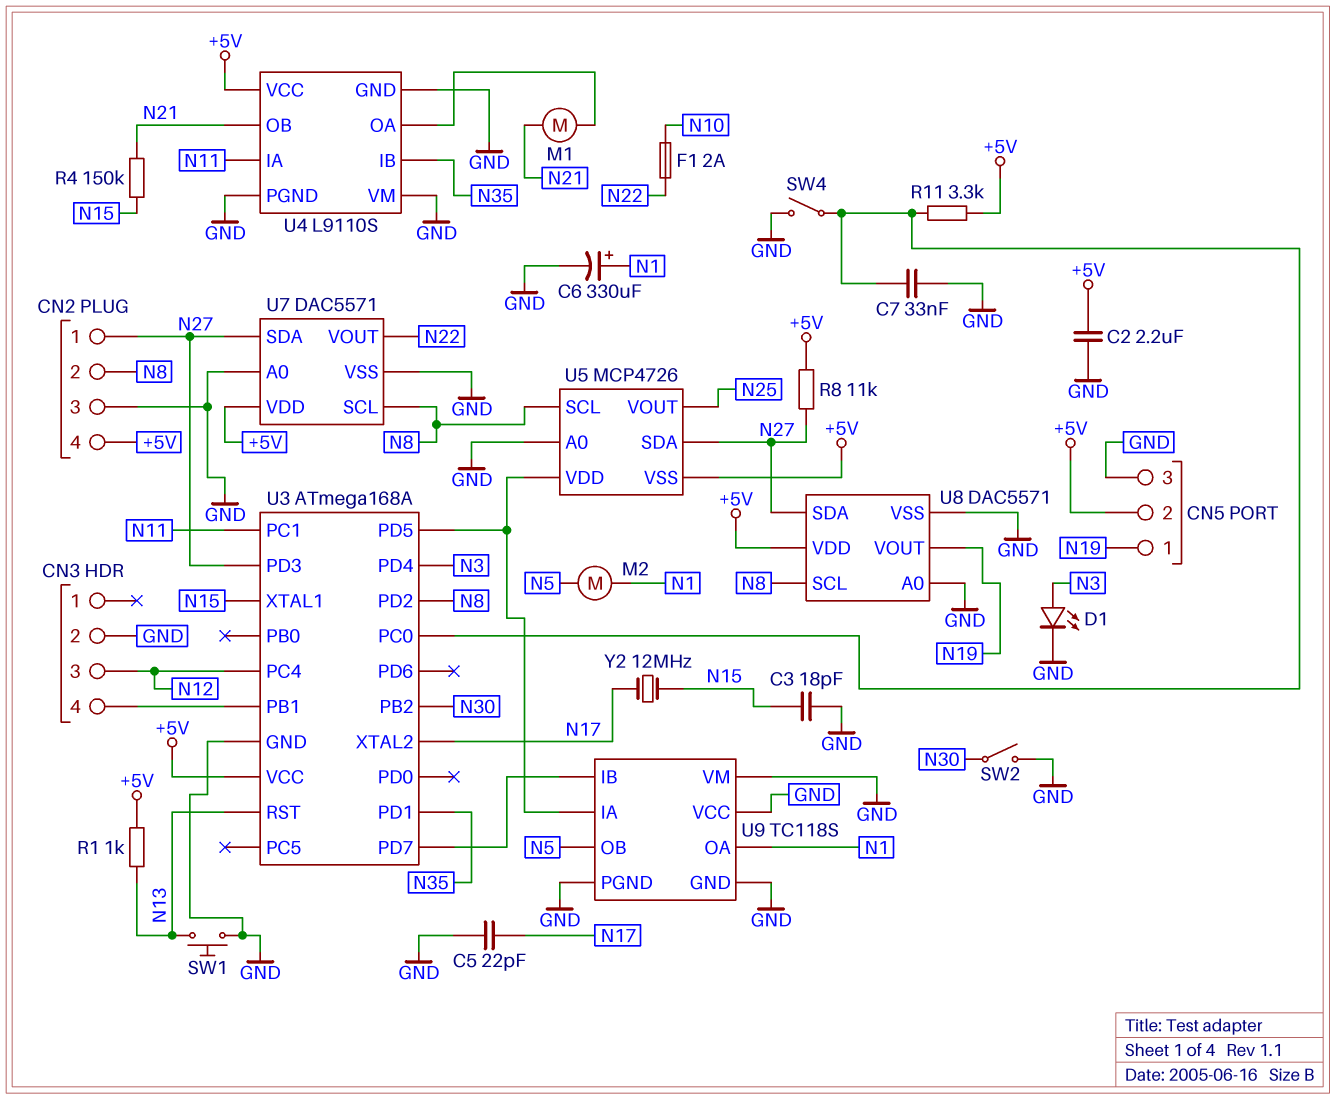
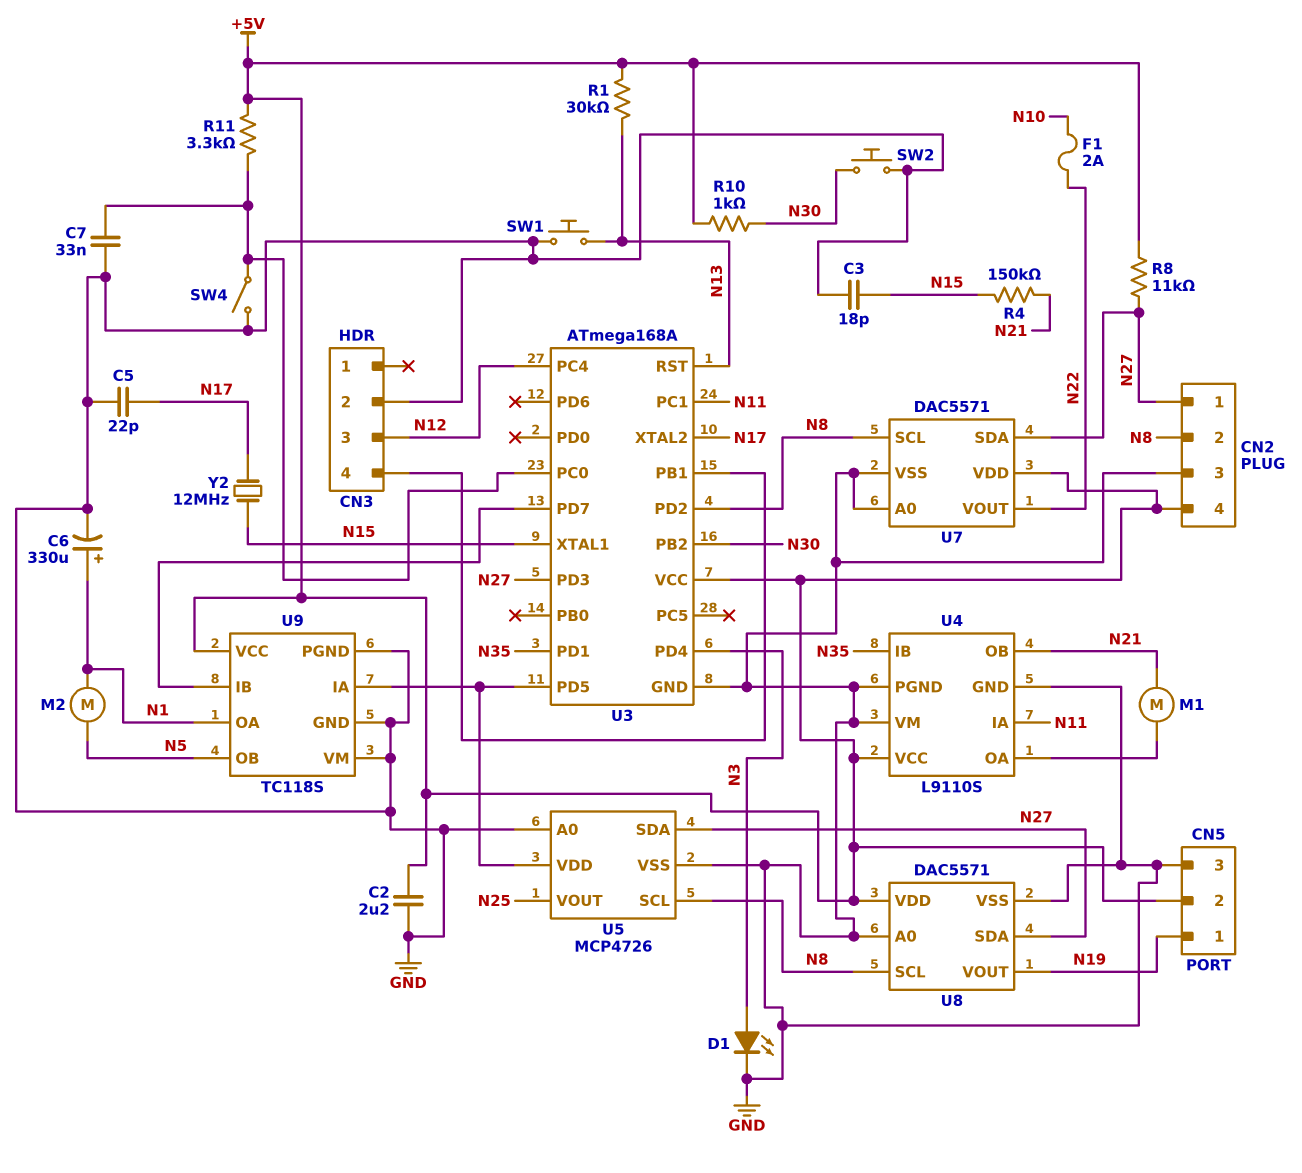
R1: 1k (+5V, N13) -> 30k (+5V, N13)
R10: none -> 1k (+5V, N30)
SW2: switch (GND, N30) -> button (GND, N30)
U5 pin VSS: +5V -> GND
U9 pin VCC: GND -> +5V

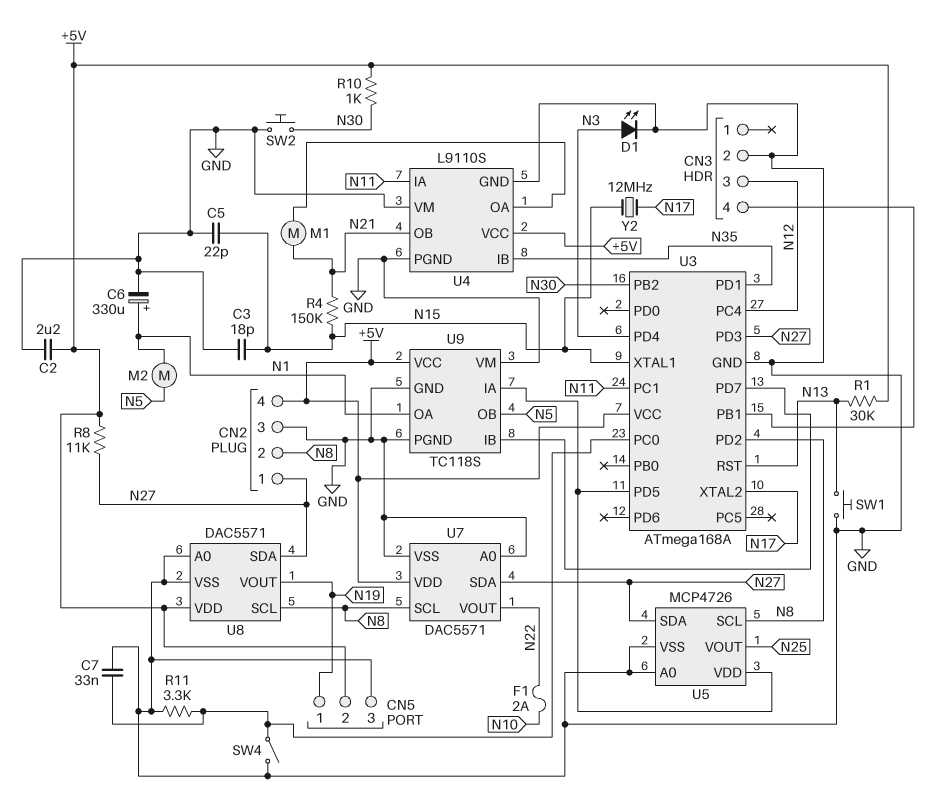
C5: 22pF (GND, N17) -> 22pF (GND, N15)
R11: 3.3k (+5V, U3/PC0) -> 3.3k (GND, U3/PC0)

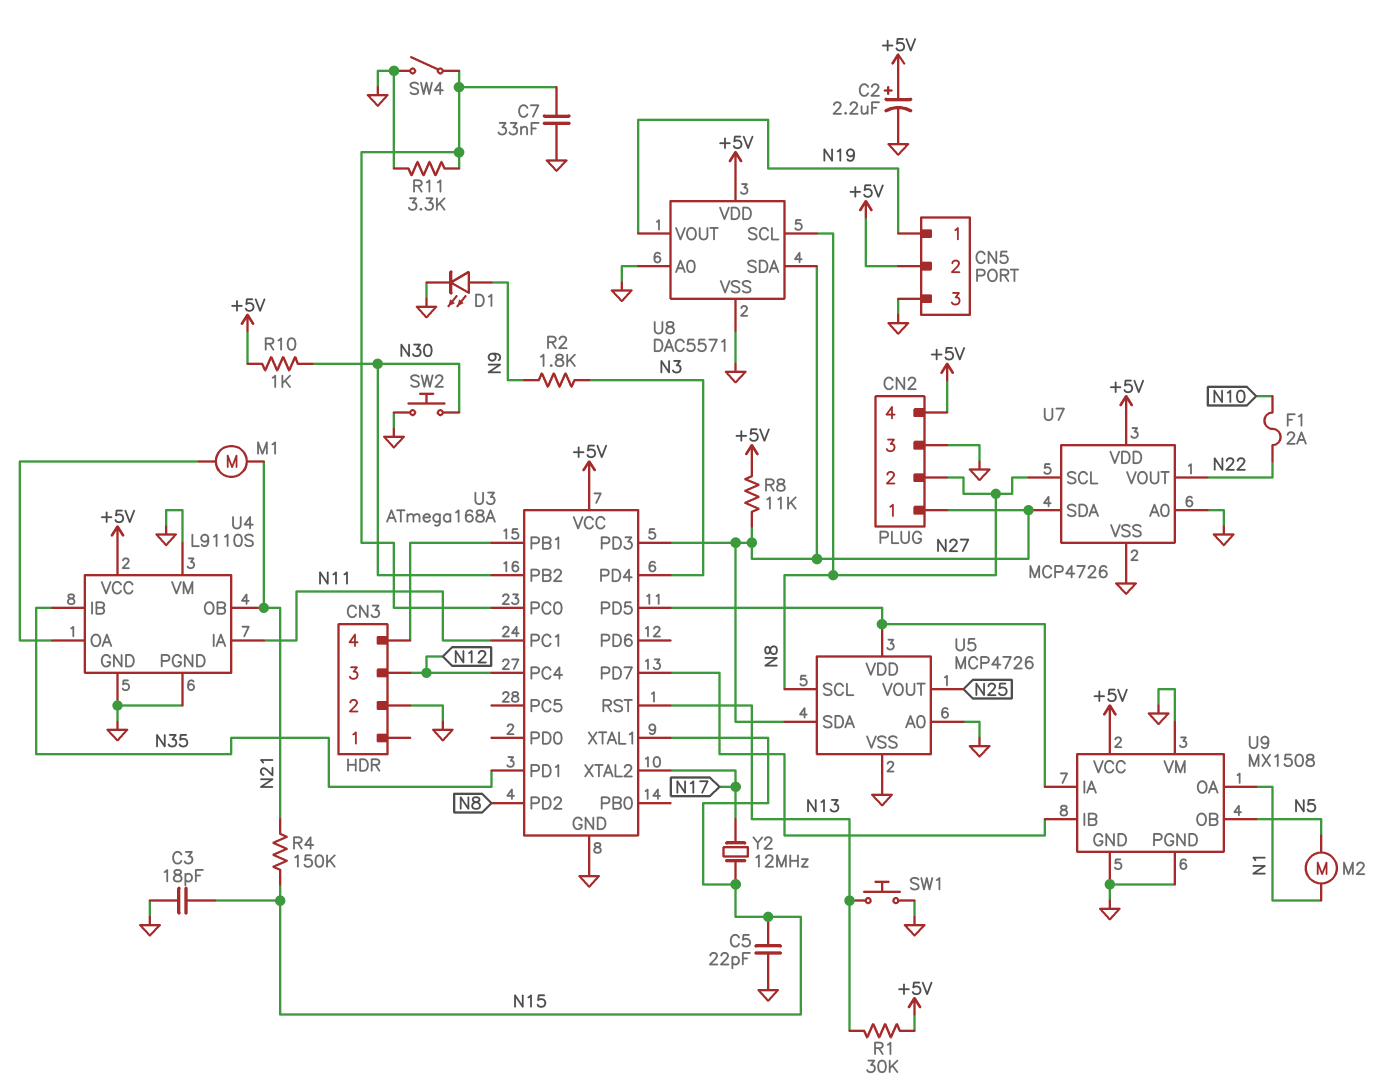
C2: 2.2uF (+5V, GND) -> 2.2uF (plus +5V, minus GND)
C6: 330uF (plus N1, minus GND) -> none
D1: LED (A N3, K GND) -> LED (A N9, K GND)
R2: none -> 1.8k (N3, N9)
U7: DAC5571 -> MCP4726
U9: TC118S -> MX1508

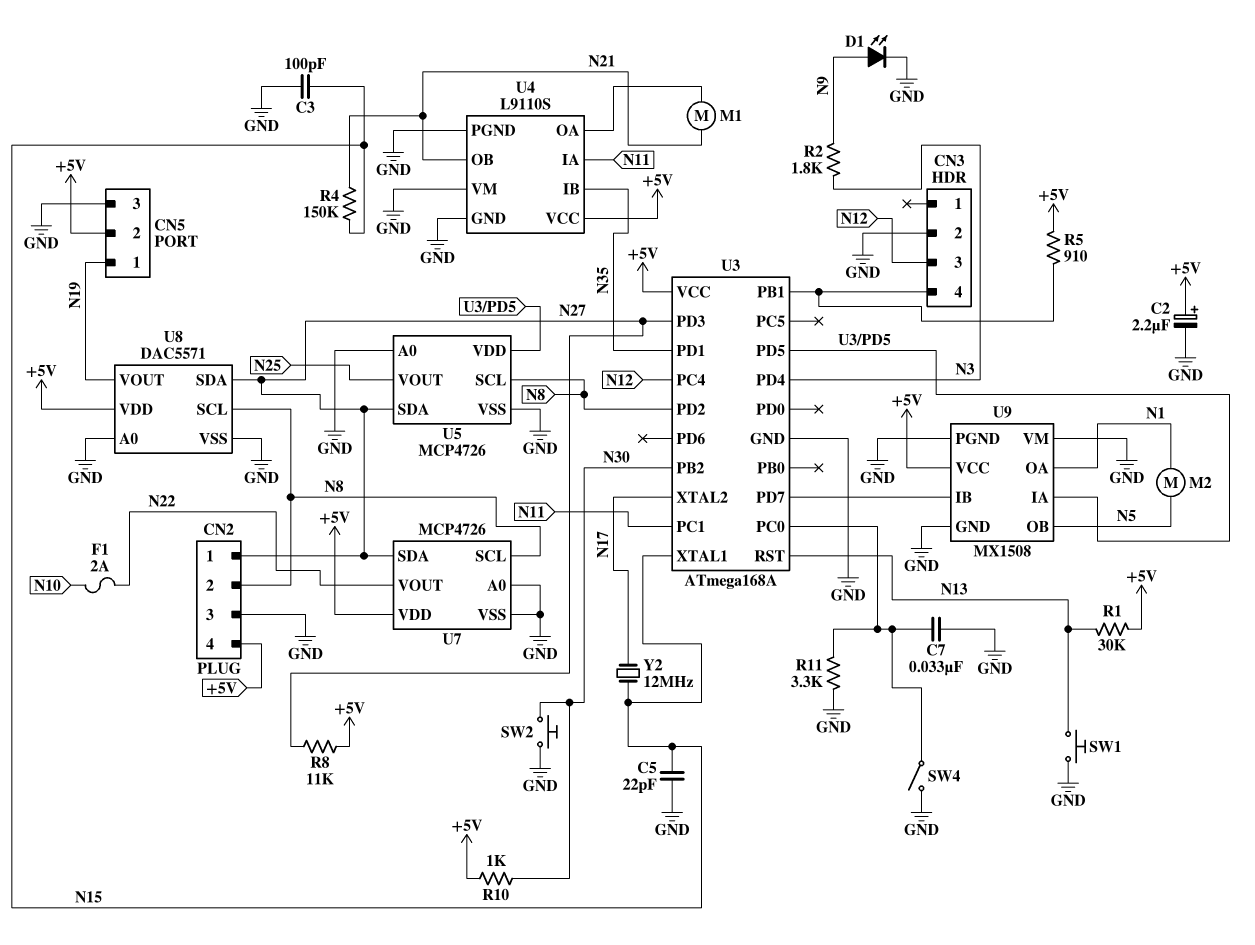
C3: 18pF (GND, N15) -> 100pF (GND, N15)
R5: none -> 910 (+5V, CN3/4)

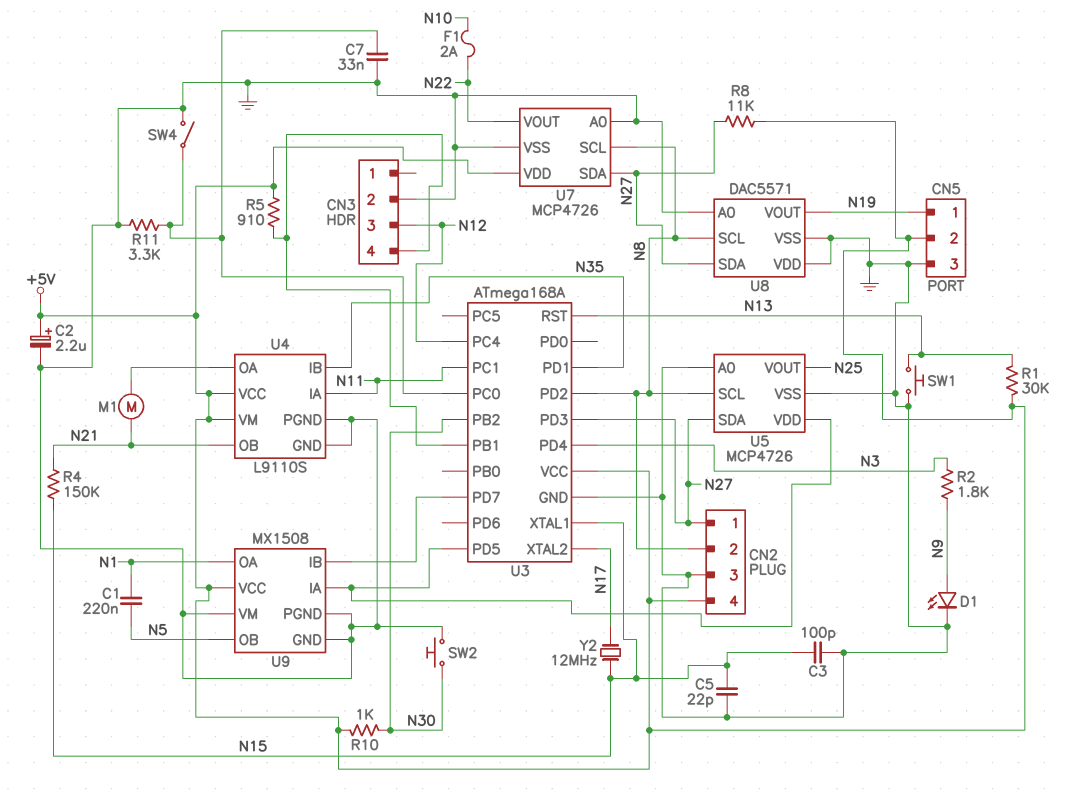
C1: none -> 220nF (N1, N5)
M2: motor (N1, N5) -> none
U4 pin VM: GND -> +5V
U8 pin VDD: +5V -> GND

